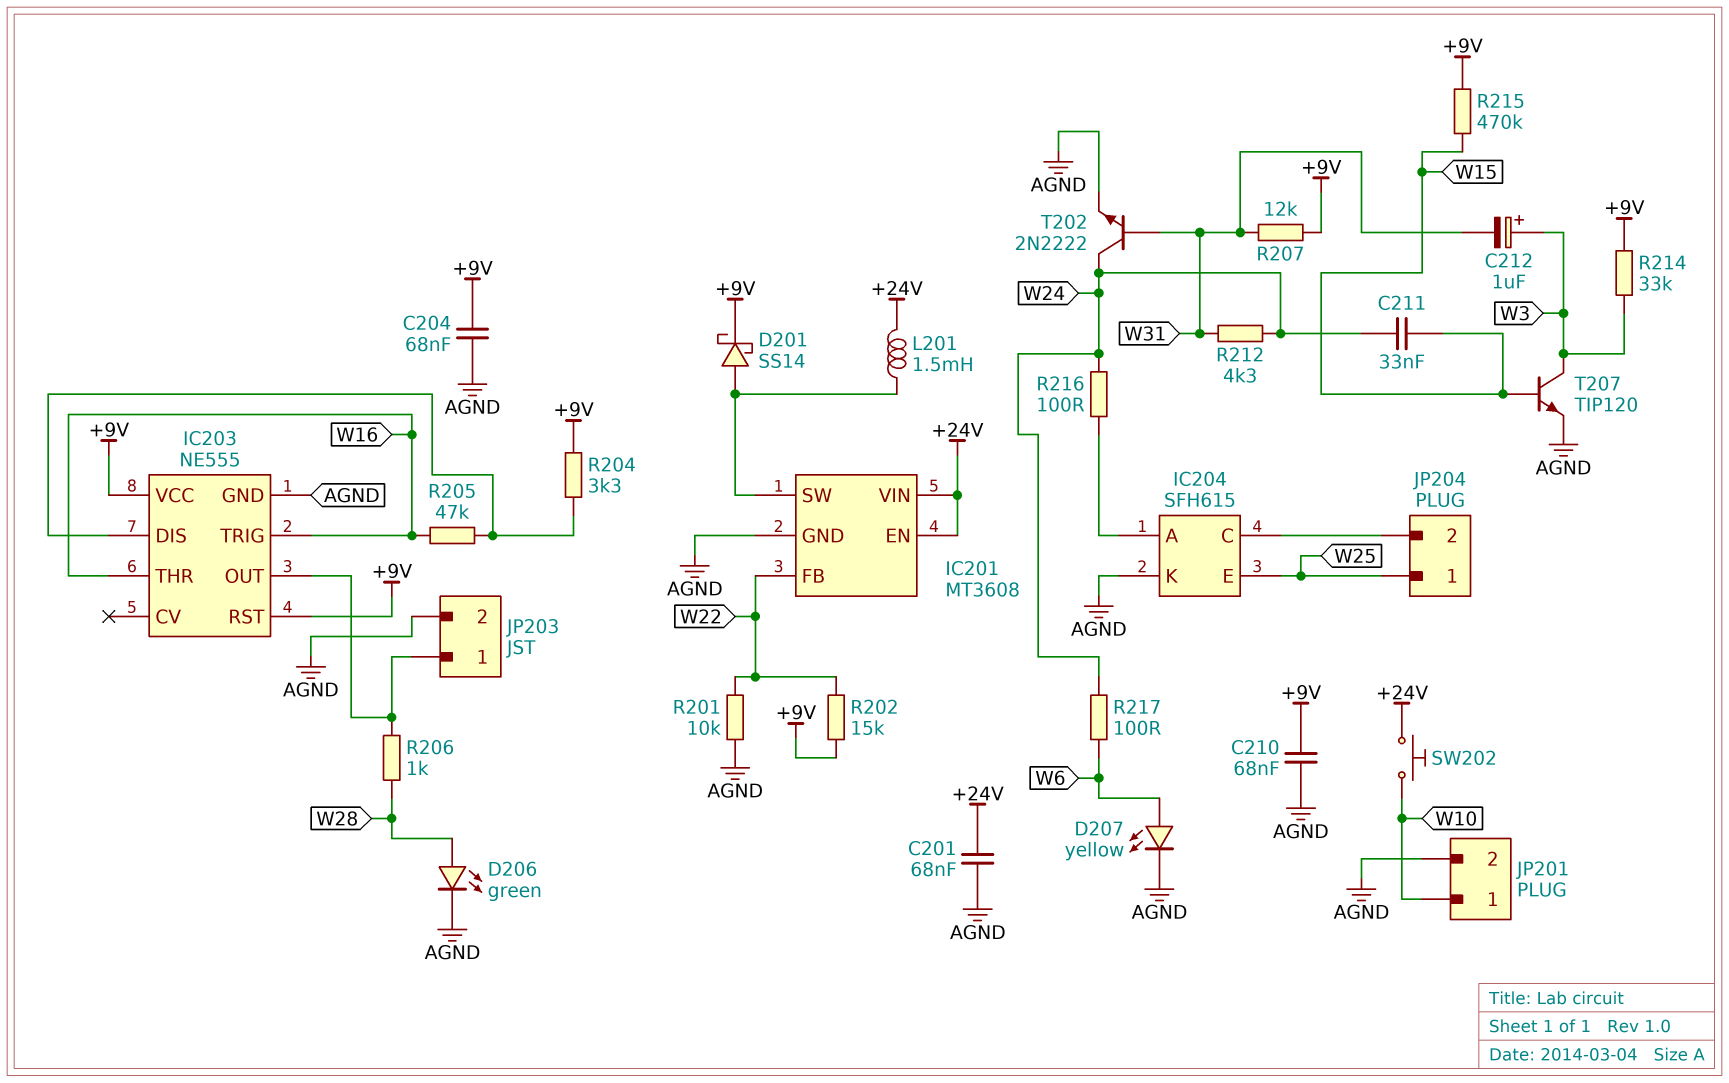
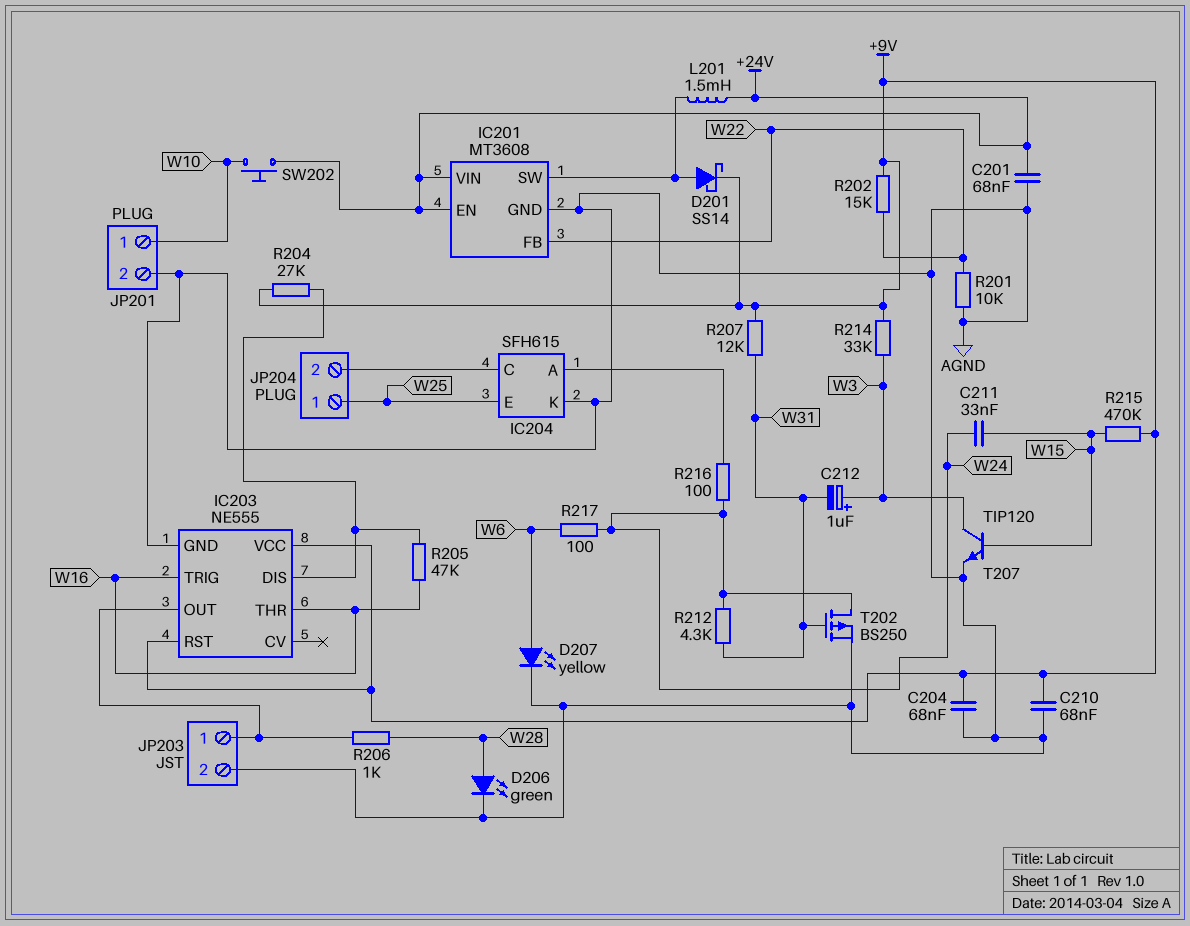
R204: 3.3k (+9V, IC203/DIS) -> 27k (+9V, IC203/DIS)
T202: NPN 2N2222 (B W31, C W24, E AGND) -> PMOS BS250 (G W31, D W24, S AGND)

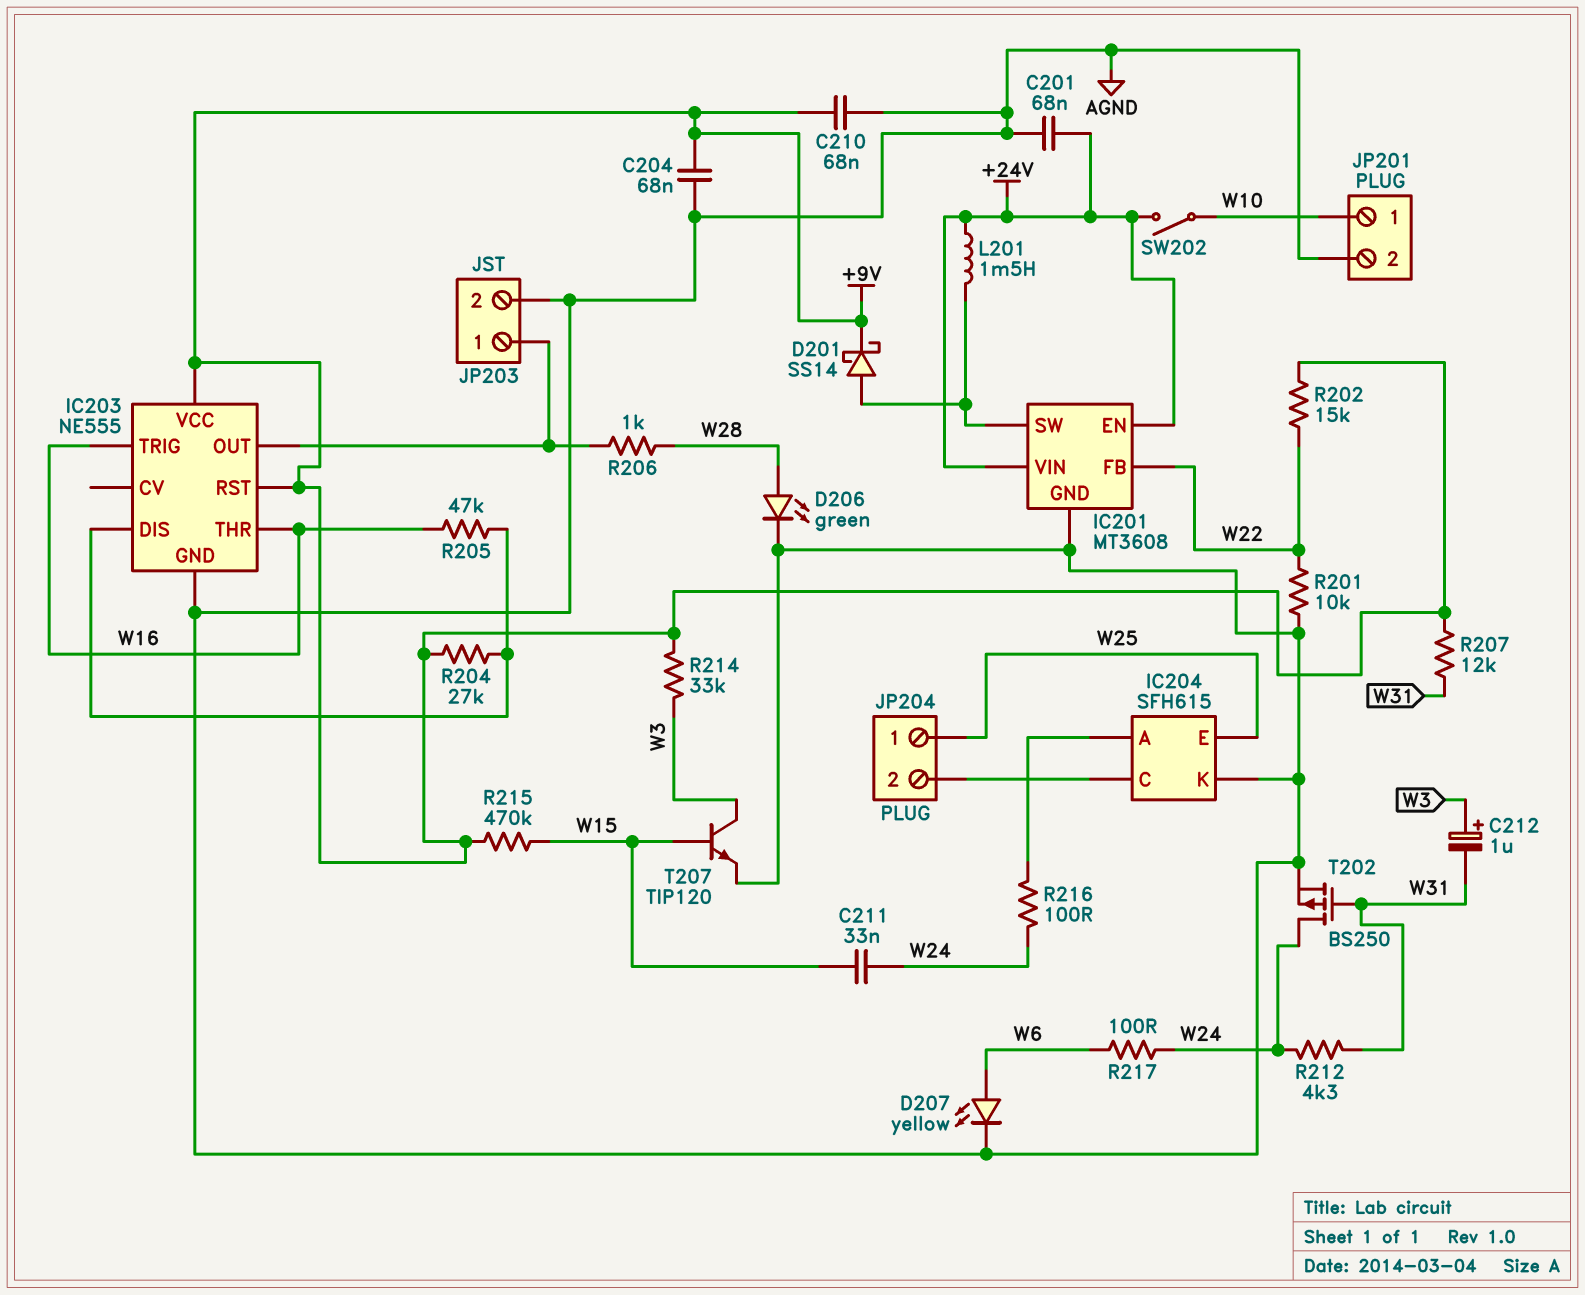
SW202: button (+24V, W10) -> switch (+24V, W10)

